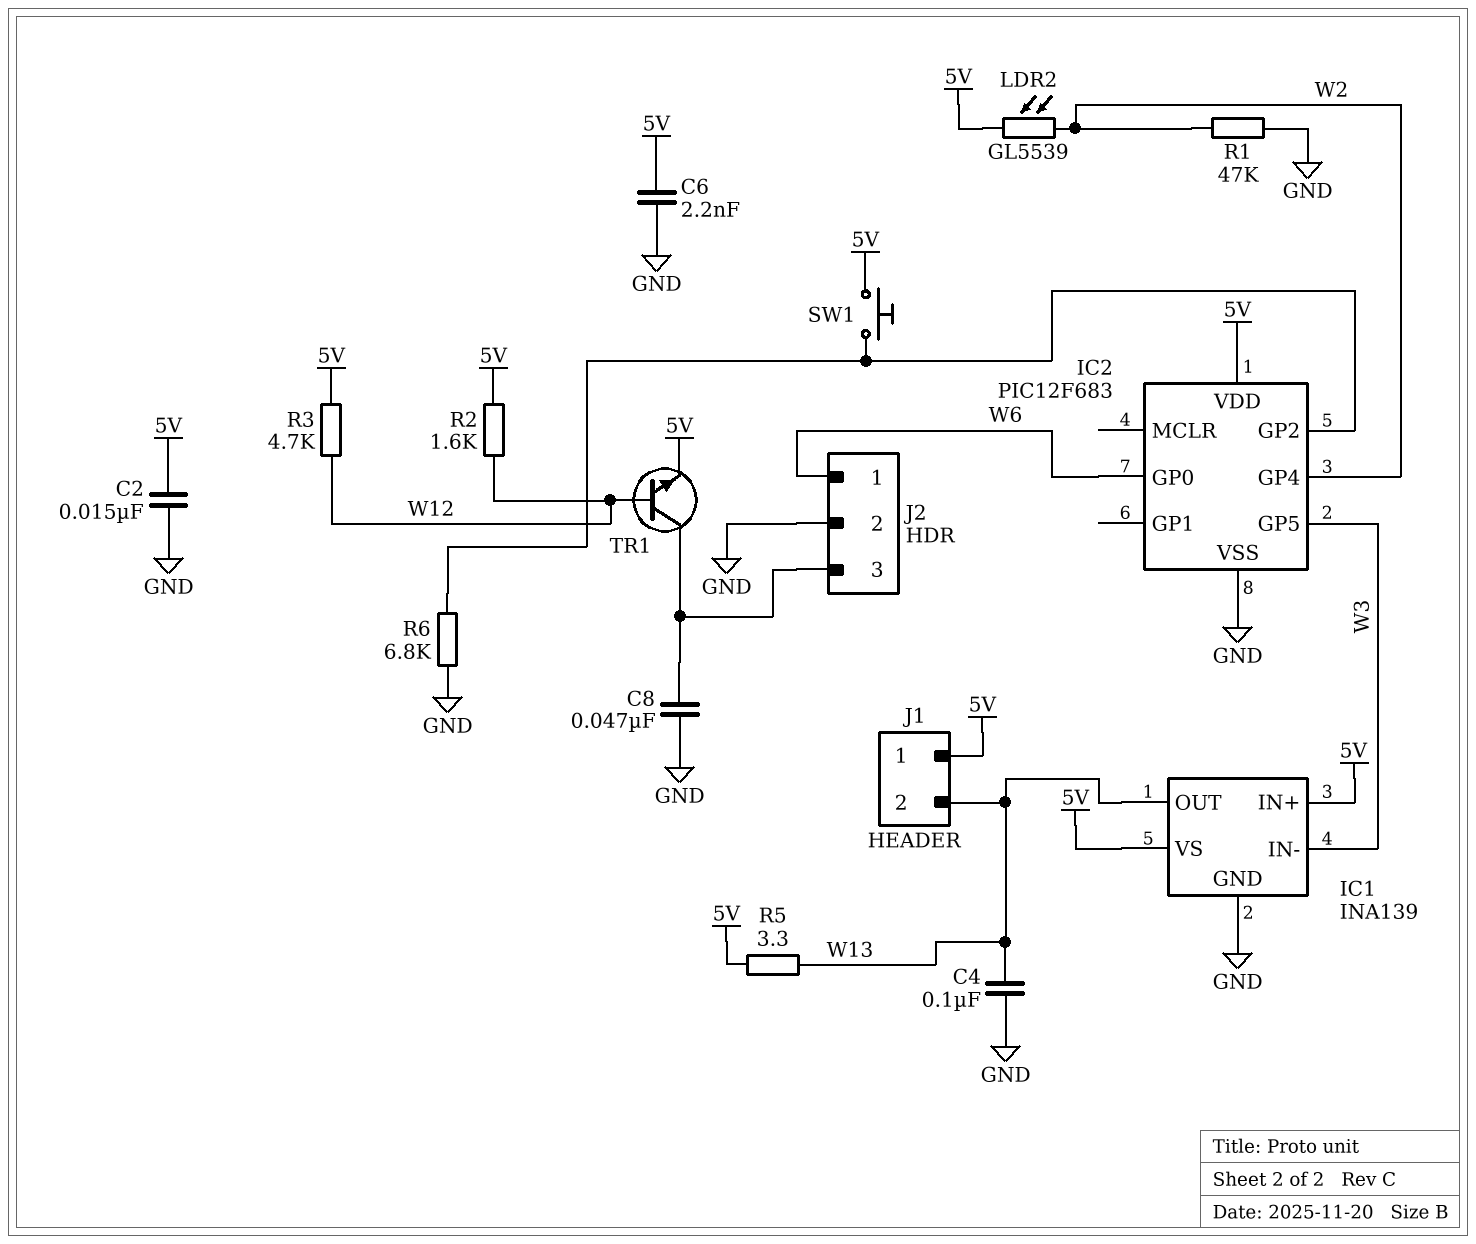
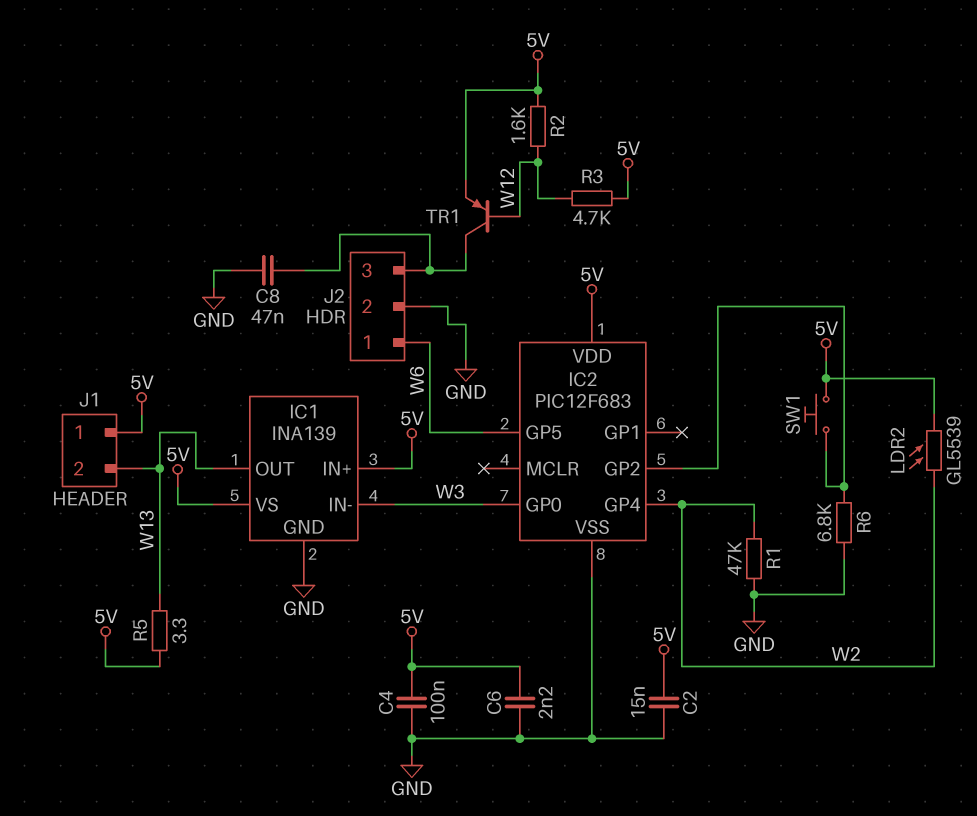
C4: 100nF (GND, W13) -> 100nF (5V, GND)
IC2 pin GP0: W6 -> W3
IC2 pin GP5: W3 -> W6
TR1: NPN (B W12, C J2/3, E 5V) -> PNP (B W12, C J2/3, E 5V)

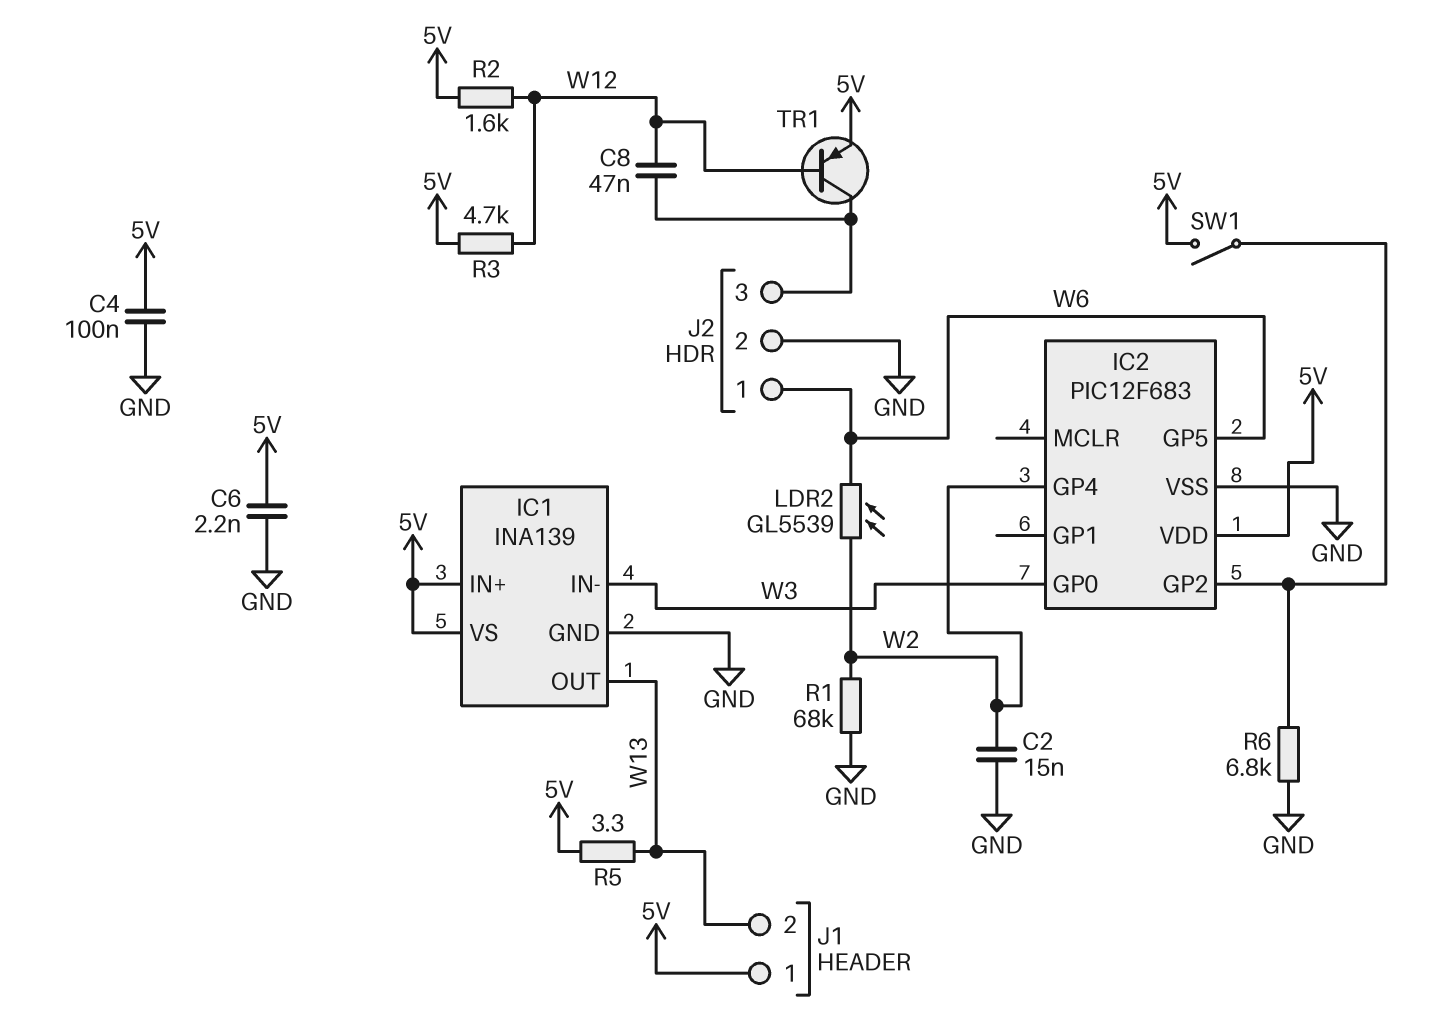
C2: 15nF (5V, GND) -> 15nF (GND, W2)
C8: 47nF (GND, J2/3) -> 47nF (J2/3, W12)
LDR2: GL5539 (5V, W2) -> GL5539 (W2, W6)
R1: 47k (GND, W2) -> 68k (GND, W2)
SW1: button (5V, IC2/GP2) -> switch (5V, IC2/GP2)

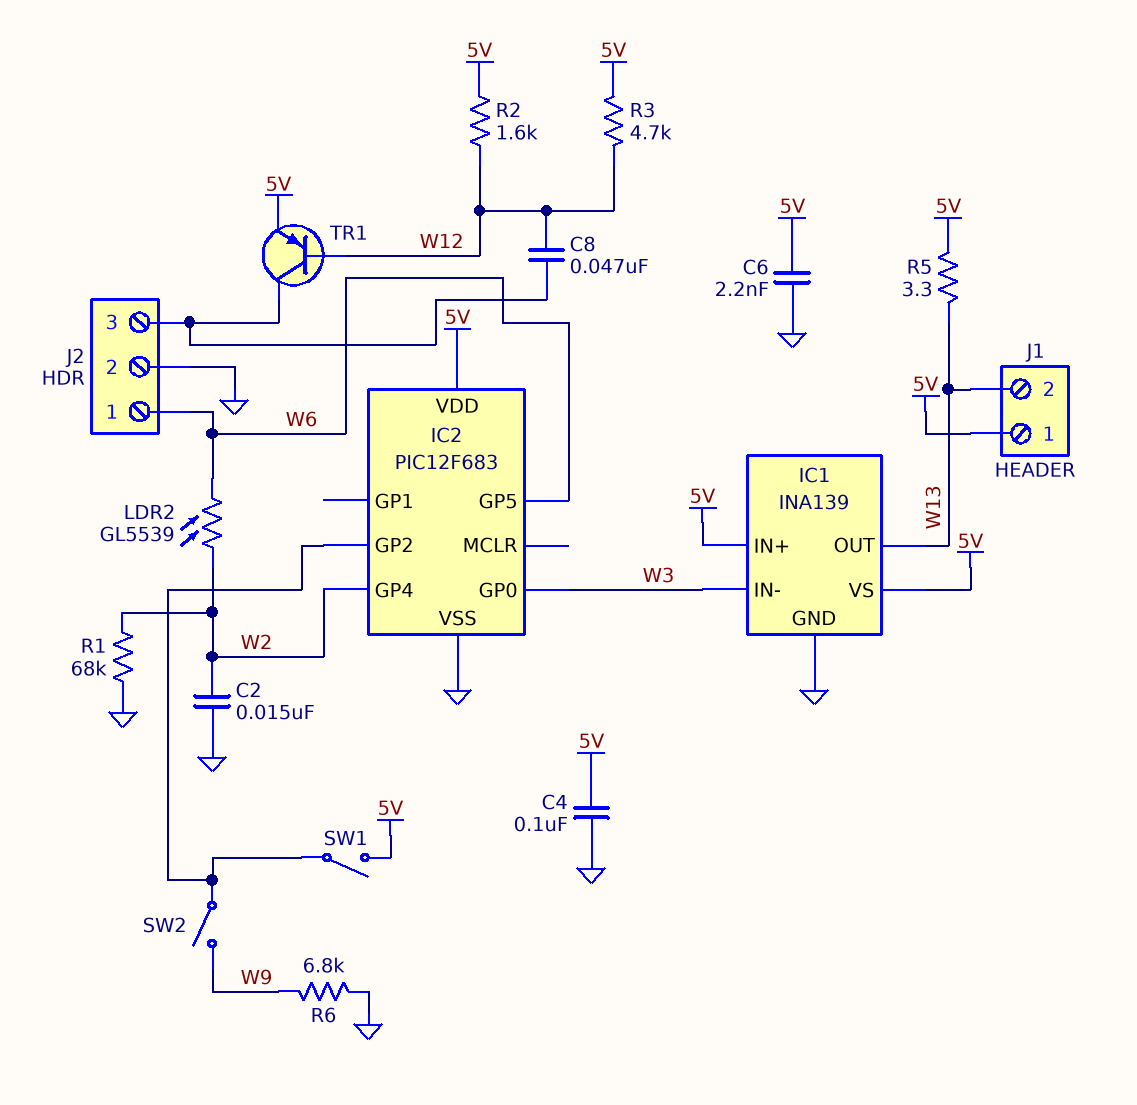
R6: 6.8k (GND, IC2/GP2) -> 6.8k (GND, W9)
SW2: none -> switch (IC2/GP2, W9)

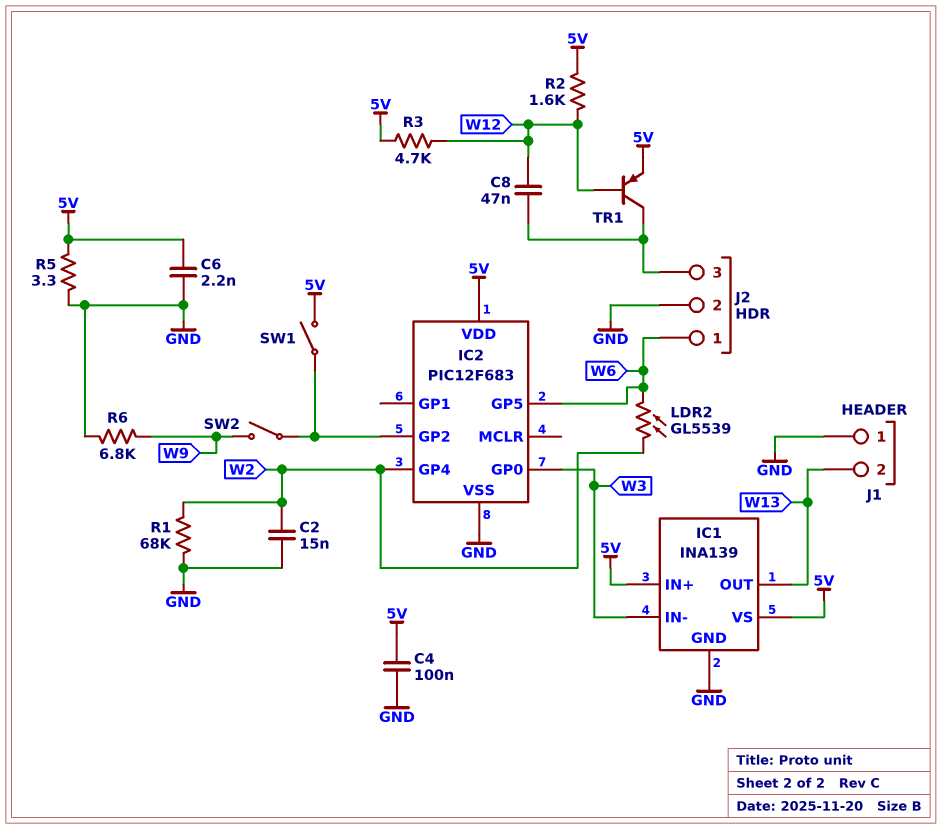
J1 pin 1: 5V -> GND
R5: 3.3 (5V, W13) -> 3.3 (5V, GND)

